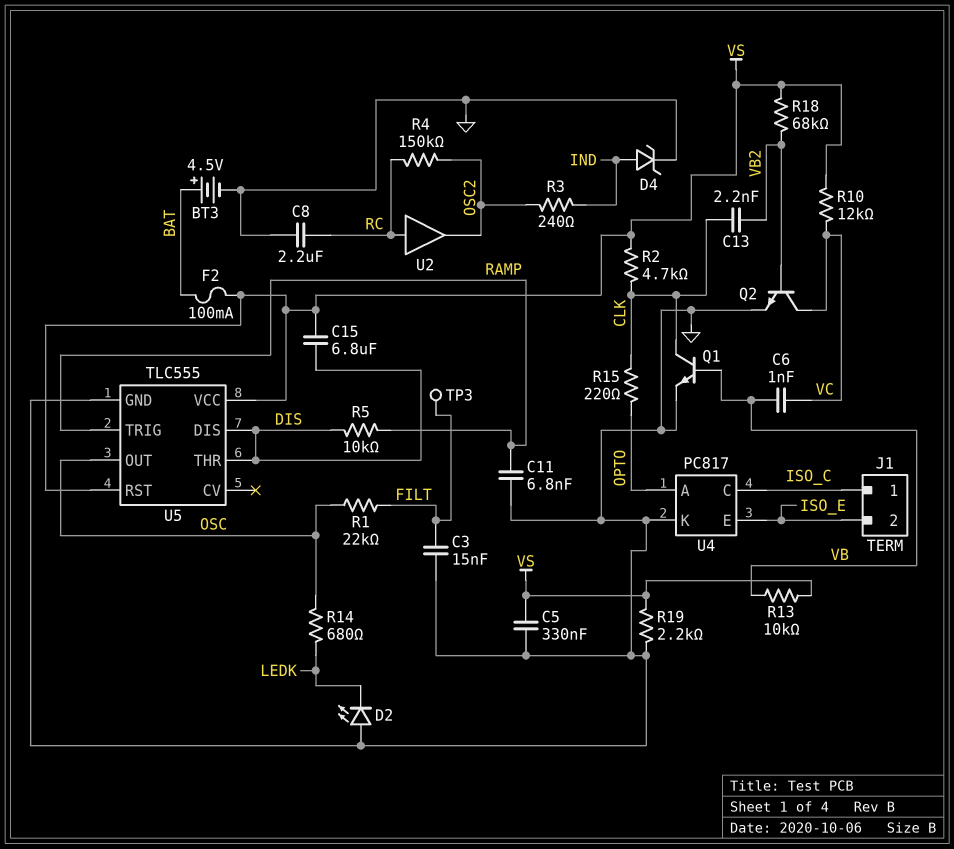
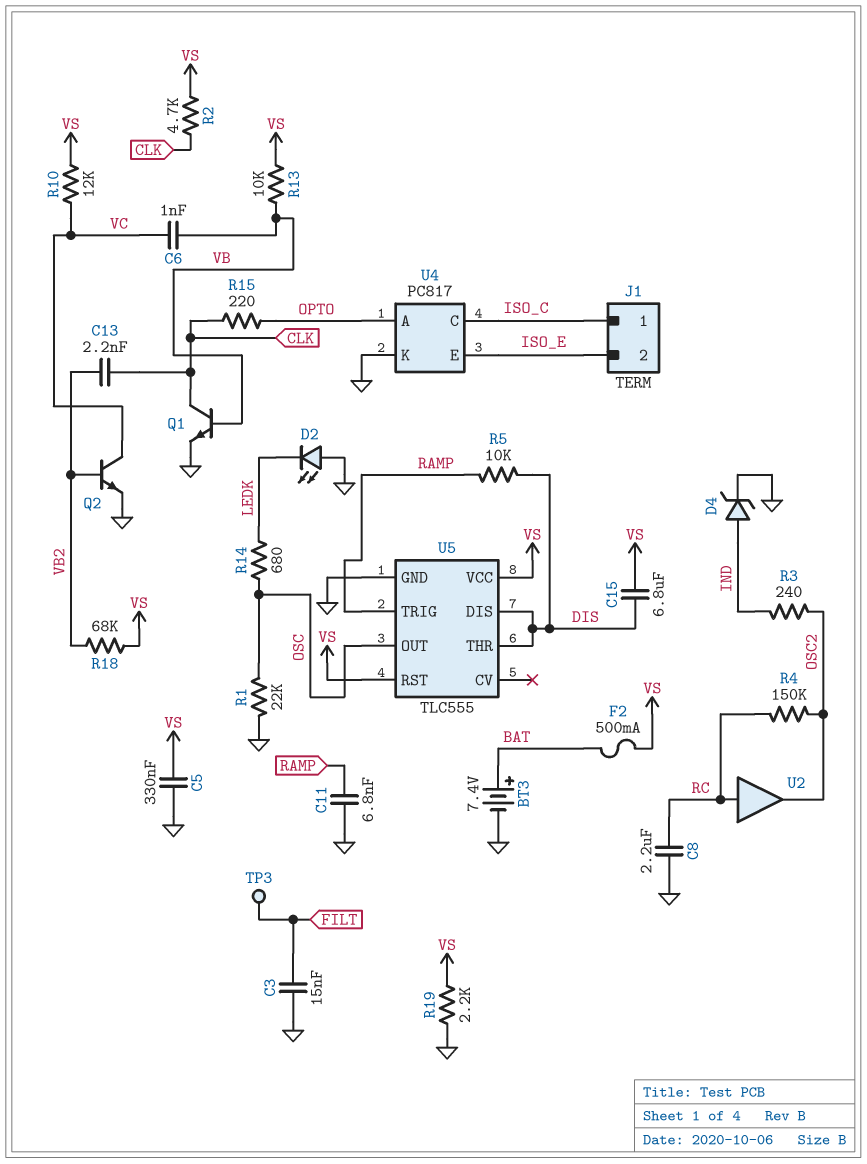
BT3: 4.5V (plus BAT, minus GND) -> 7.4V (plus BAT, minus GND)
F2: 100mA (BAT, VS) -> 500mA (BAT, VS)
R1: 22k (FILT, OSC) -> 22k (GND, OSC)

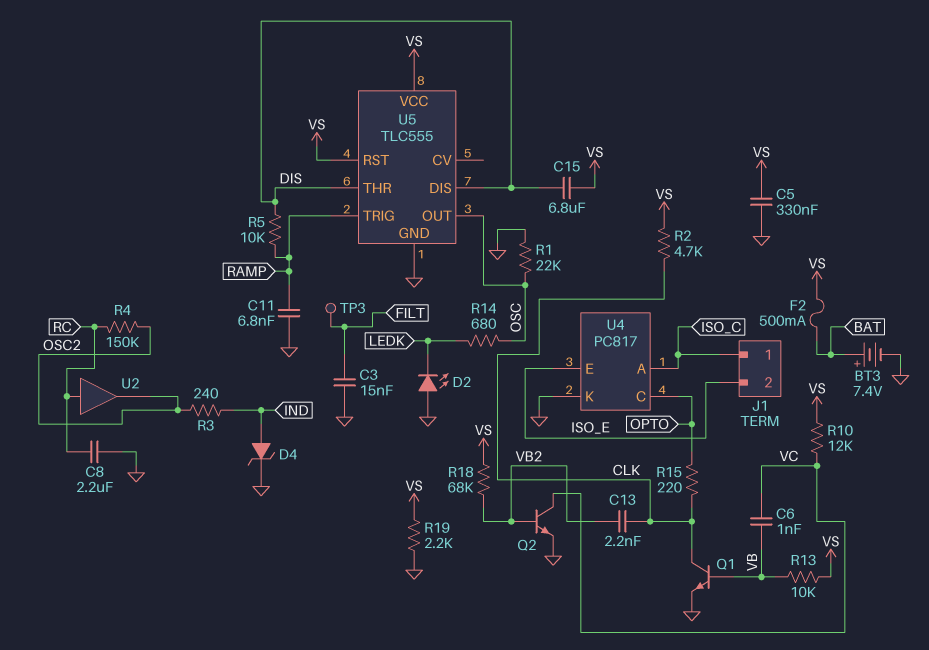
U4 pin A: OPTO -> ISO_C
U4 pin C: ISO_C -> OPTO

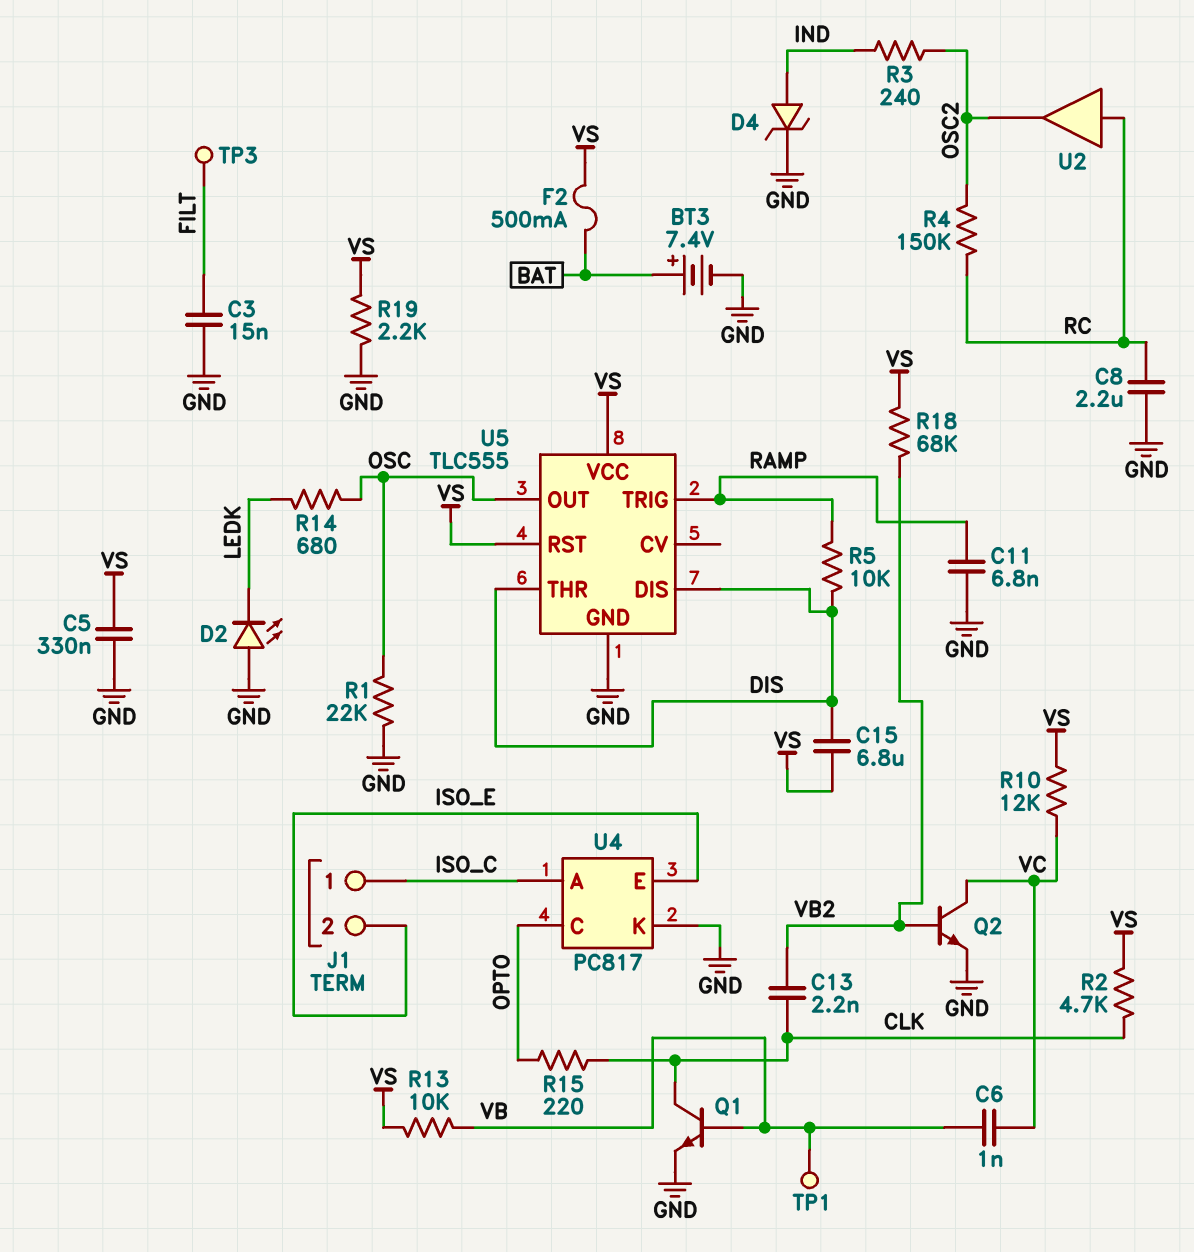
TP1: none -> test point (VB)

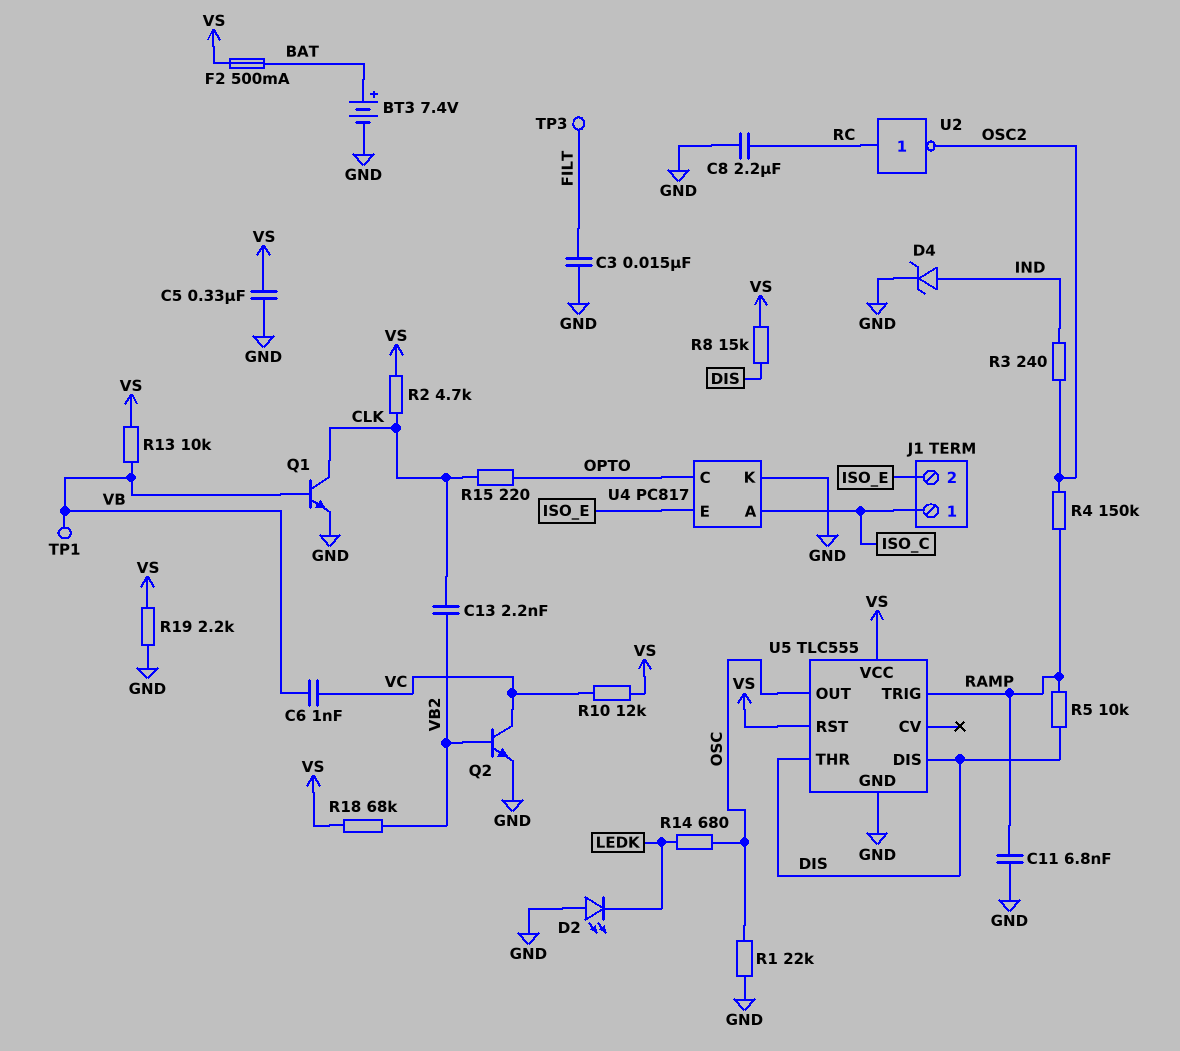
C15: 6.8uF (DIS, VS) -> none
R4: 150k (OSC2, RC) -> 150k (OSC2, RAMP)
R8: none -> 15k (DIS, VS)
U2: buffer (in RC, out OSC2) -> NOT (in RC, out OSC2)

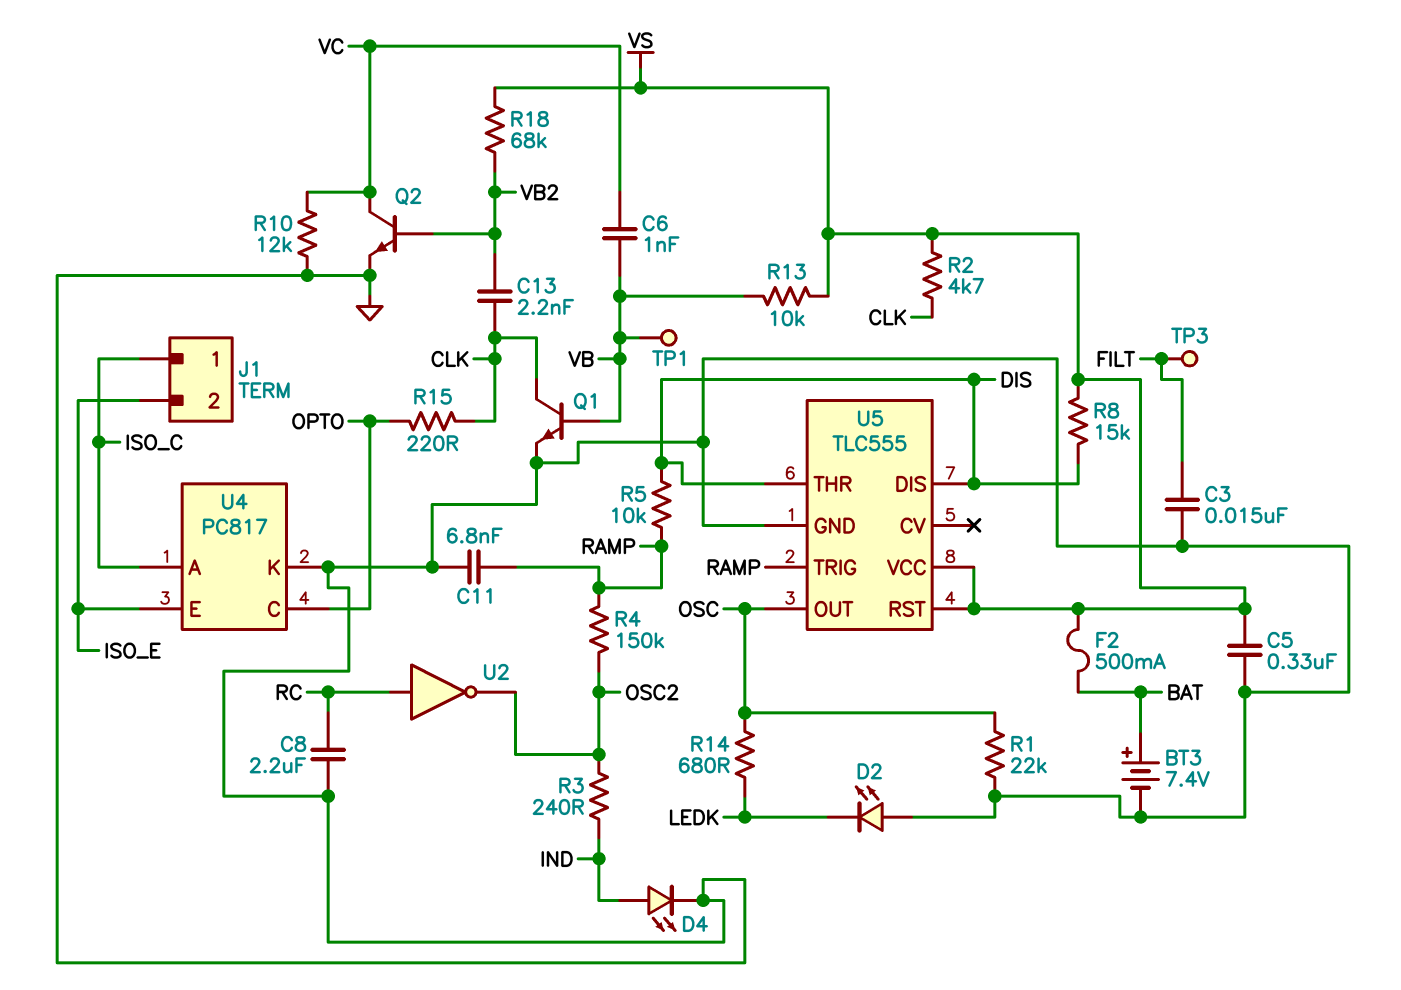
D4: zener (A IND, K GND) -> LED (A IND, K GND)
R10: 12k (VC, VS) -> 12k (GND, VC)
R19: 2.2k (GND, VS) -> none

